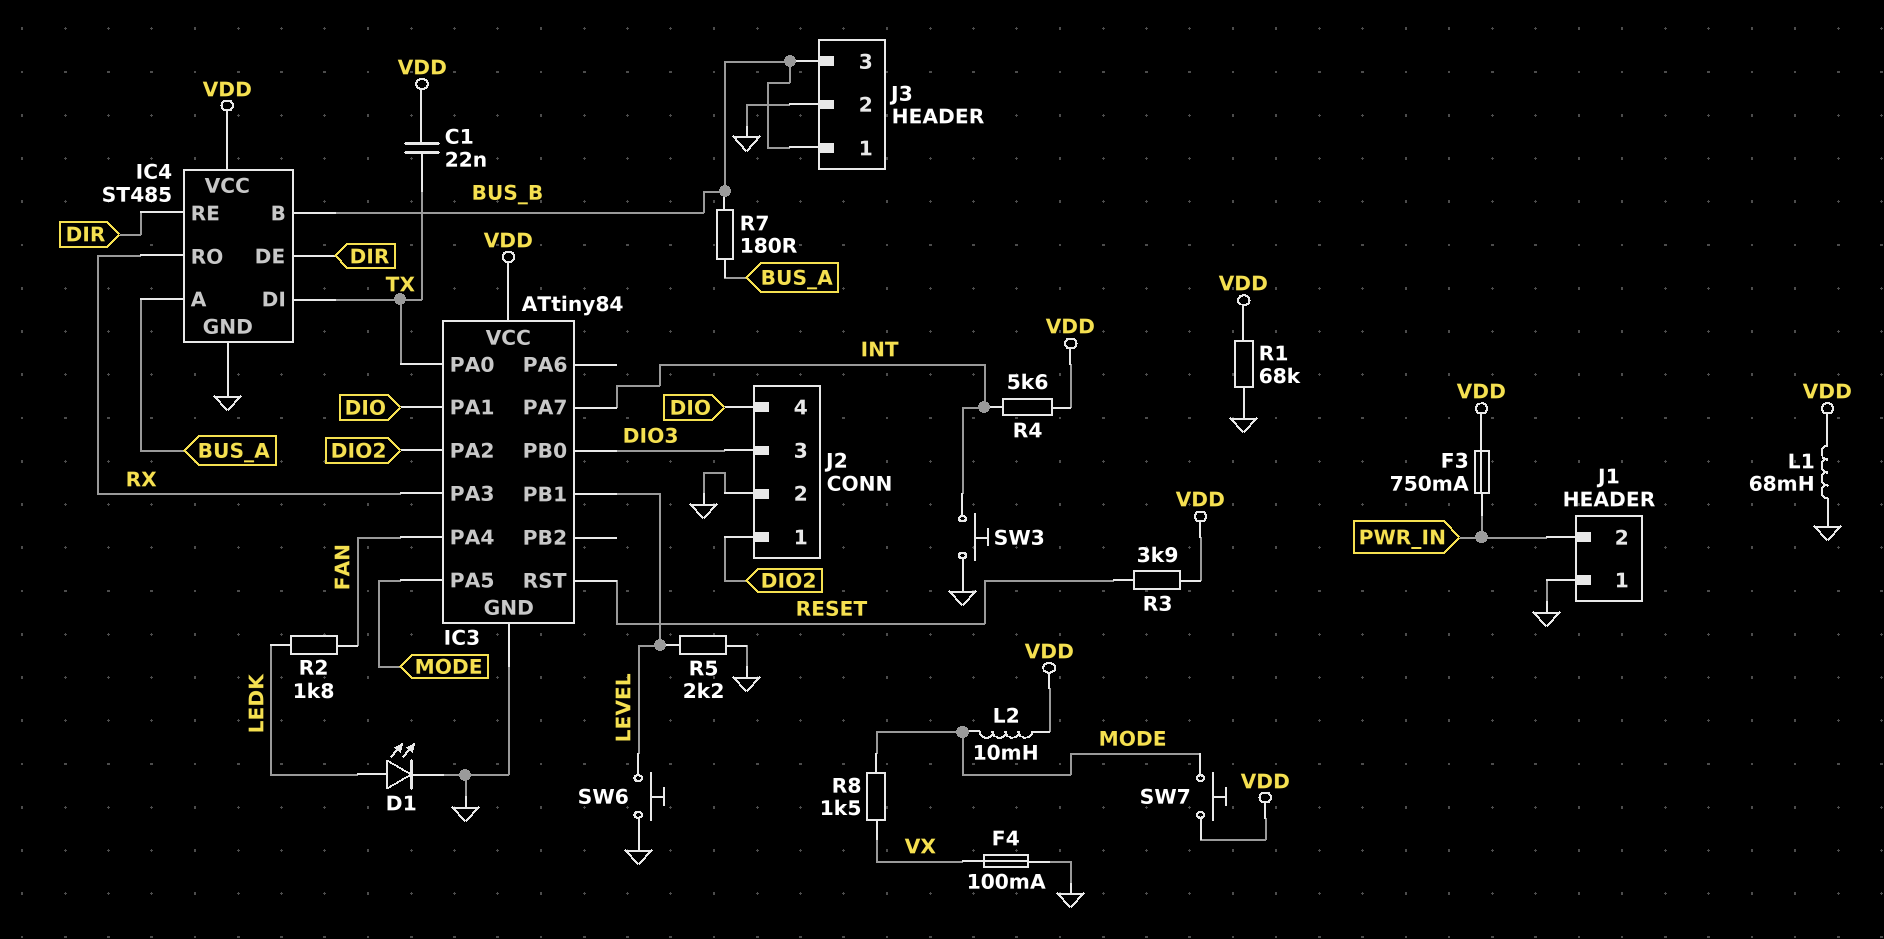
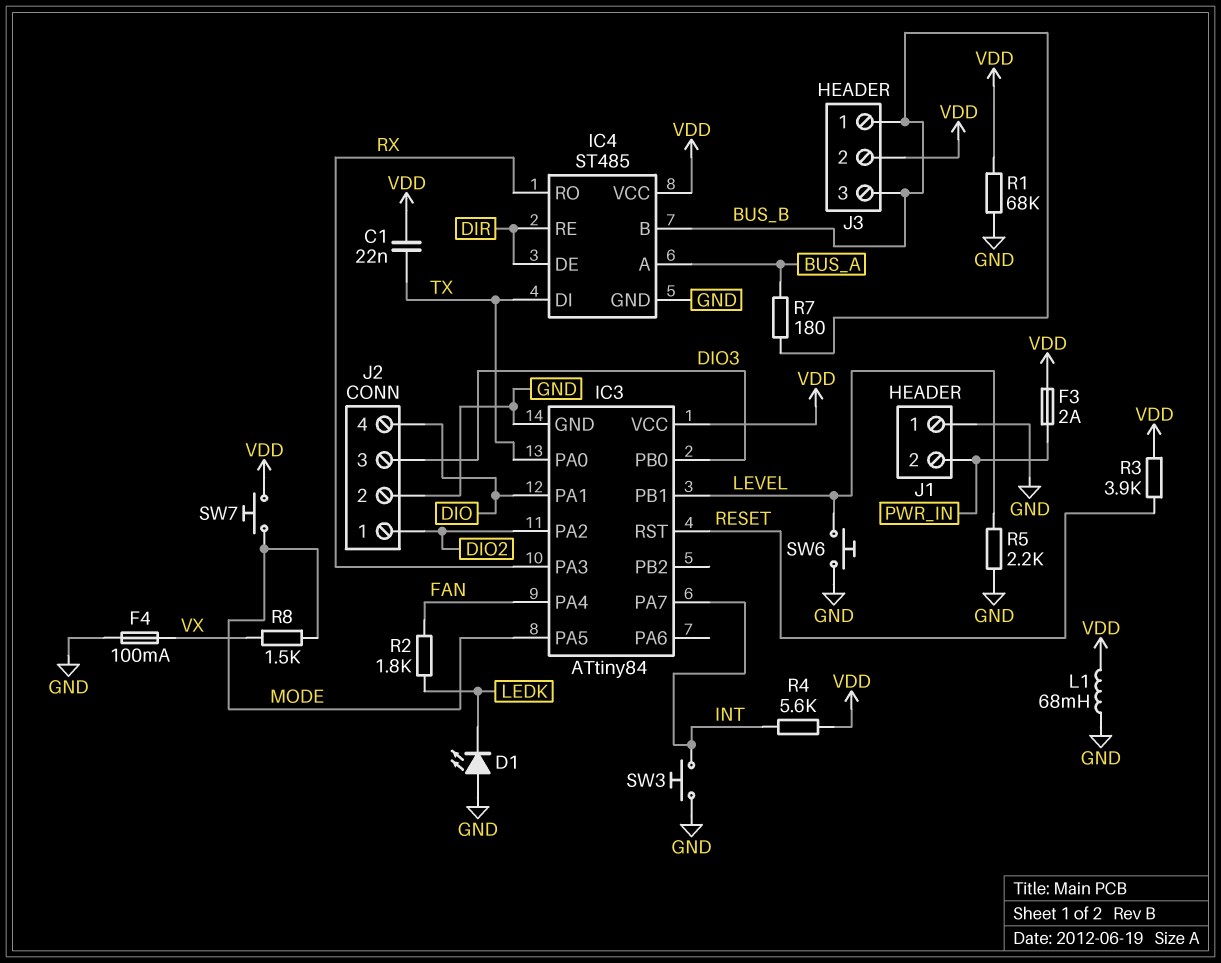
D1: LED (A LEDK, K GND) -> LED (A GND, K LEDK)
F3: 750mA (PWR_IN, VDD) -> 2A (PWR_IN, VDD)
J3 pin 2: GND -> VDD
L2: 10mH (MODE, VDD) -> none

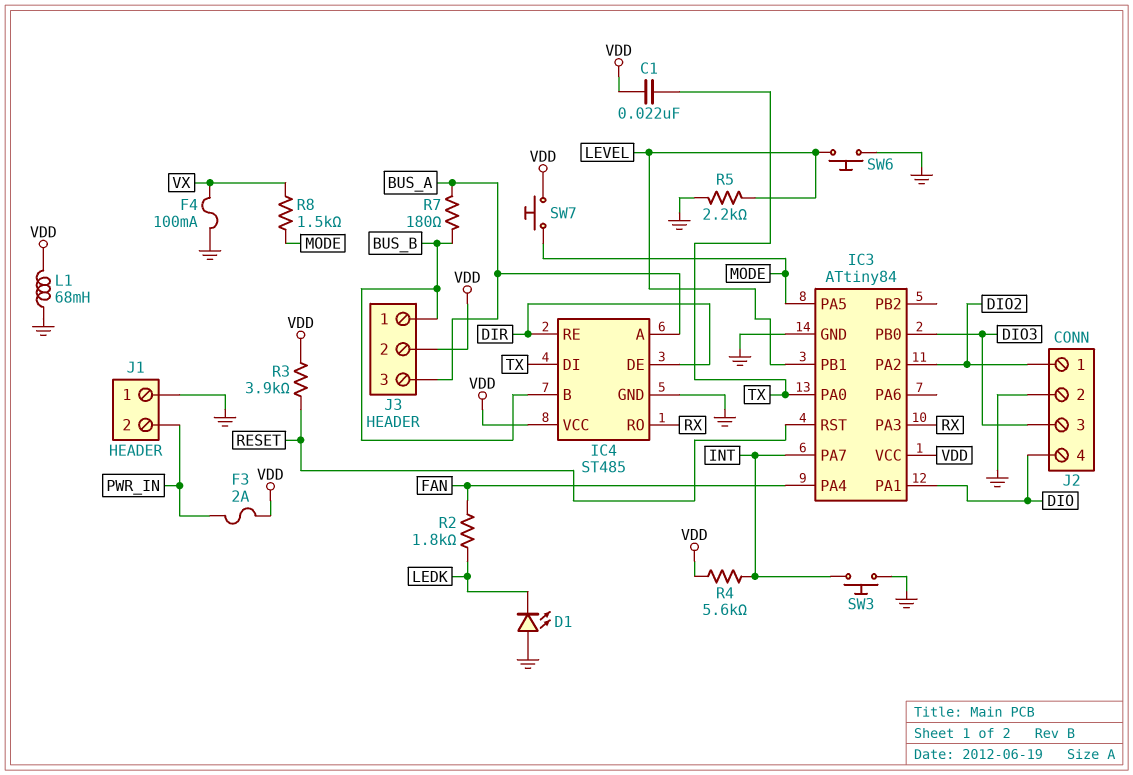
J3 pin 3: BUS_B -> BUS_A
R1: 68k (GND, VDD) -> none

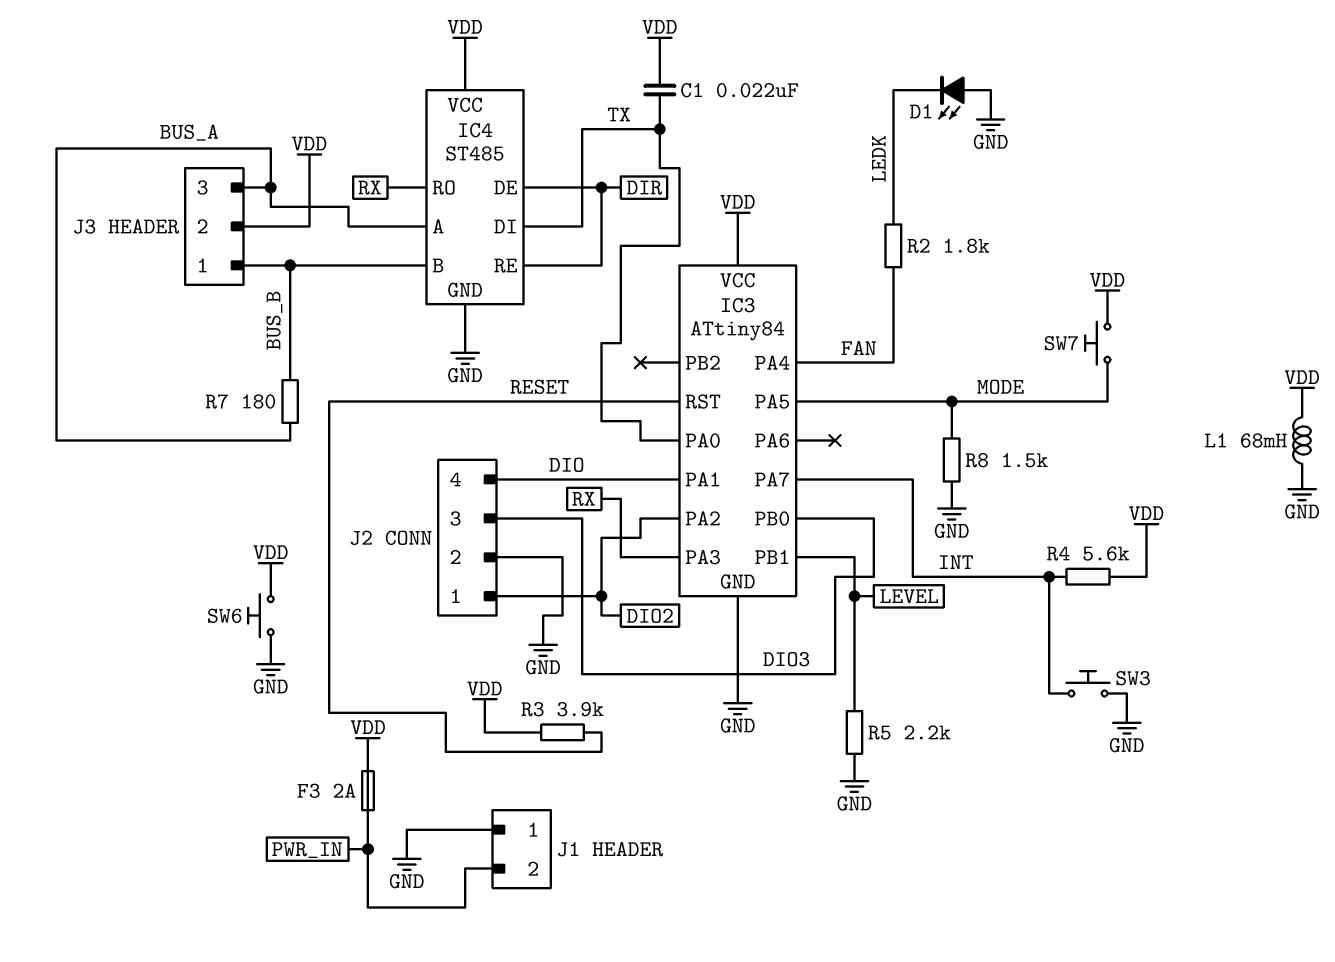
F4: 100mA (GND, VX) -> none
R8: 1.5k (MODE, VX) -> 1.5k (GND, MODE)
SW6: button (GND, LEVEL) -> button (GND, VDD)

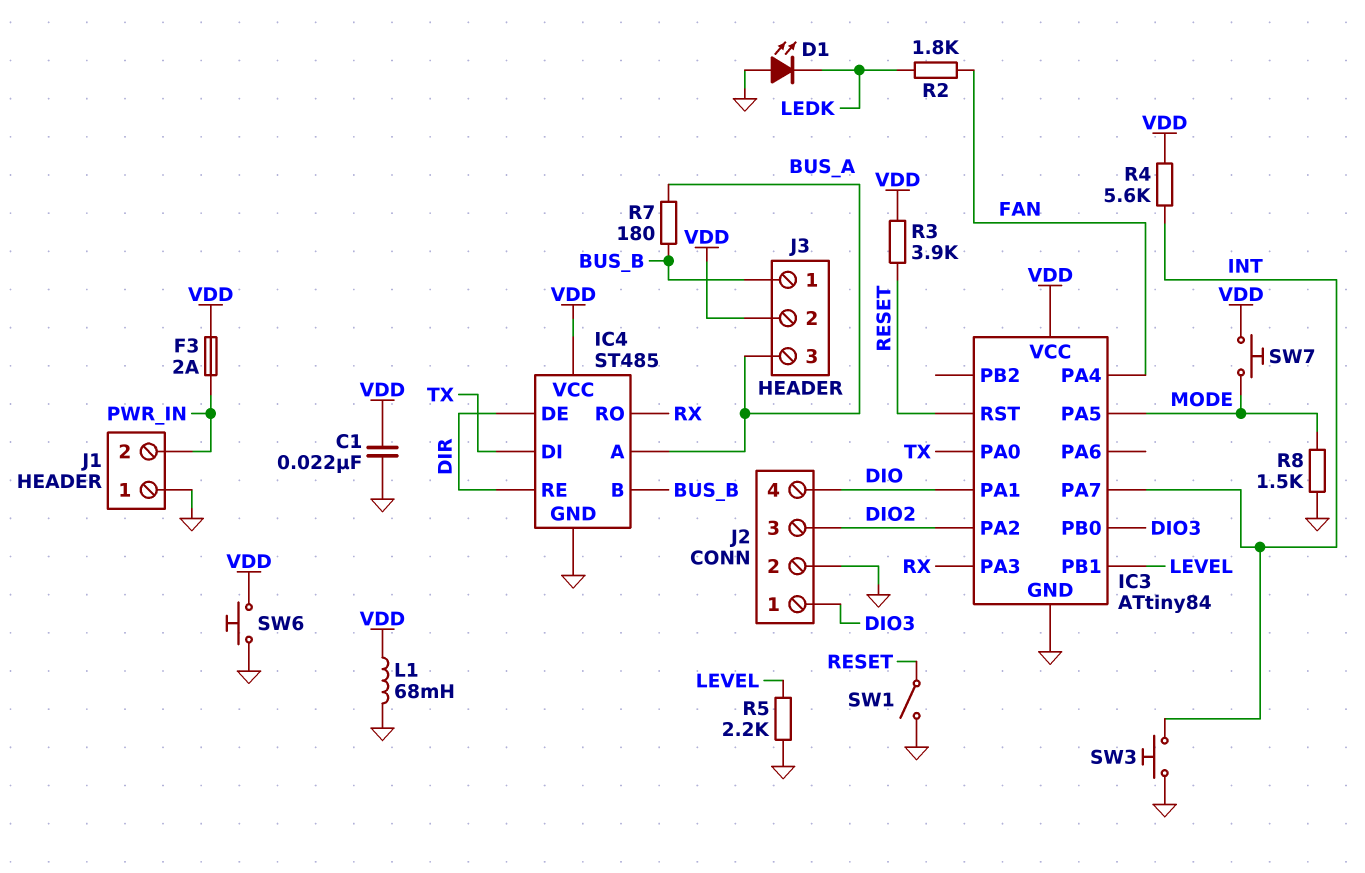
C1: 22nF (TX, VDD) -> 22nF (GND, VDD)
J2 pin 1: DIO2 -> DIO3
J2 pin 3: DIO3 -> DIO2
SW1: none -> switch (GND, RESET)

